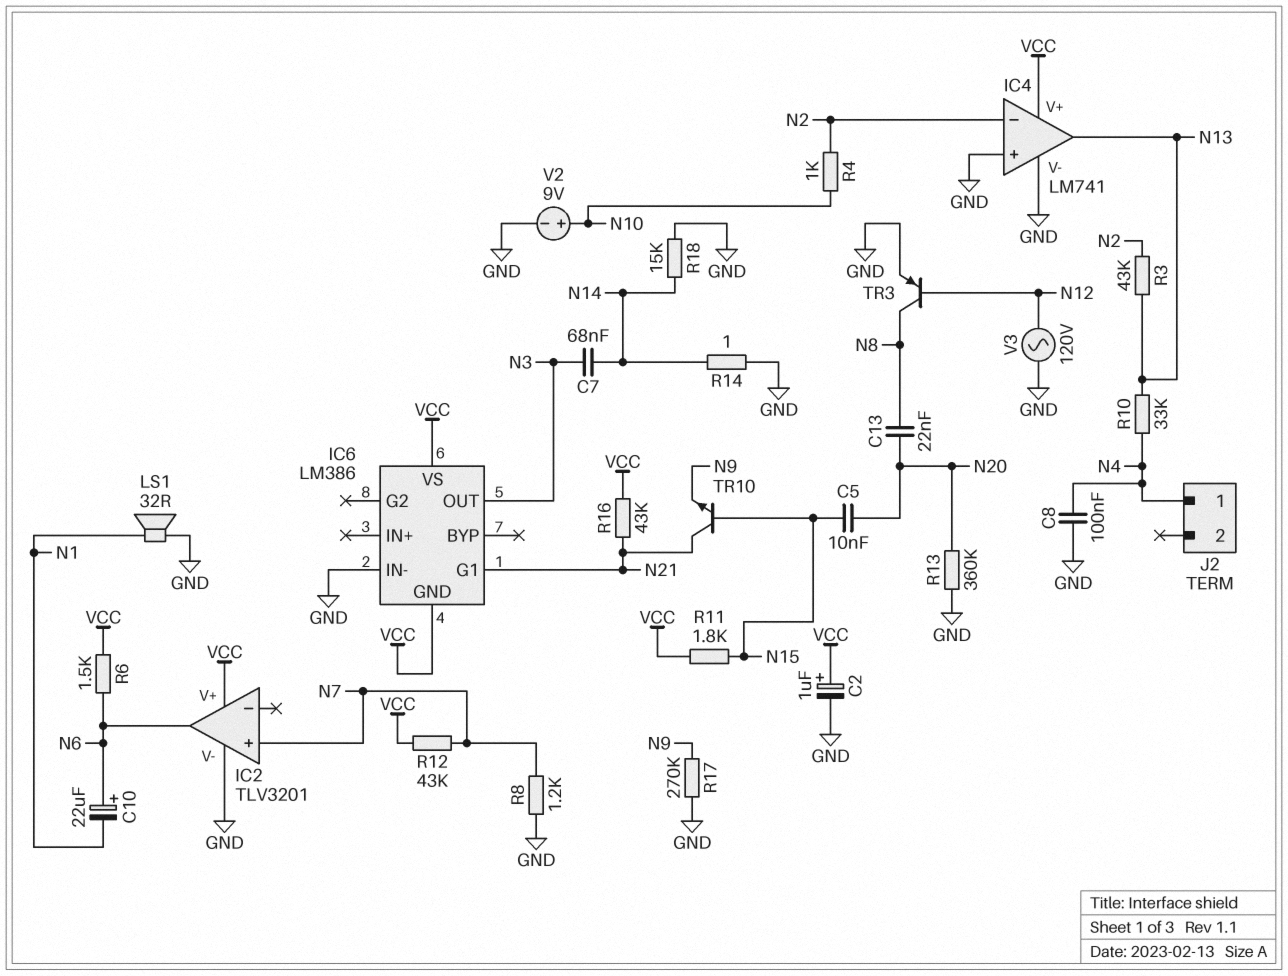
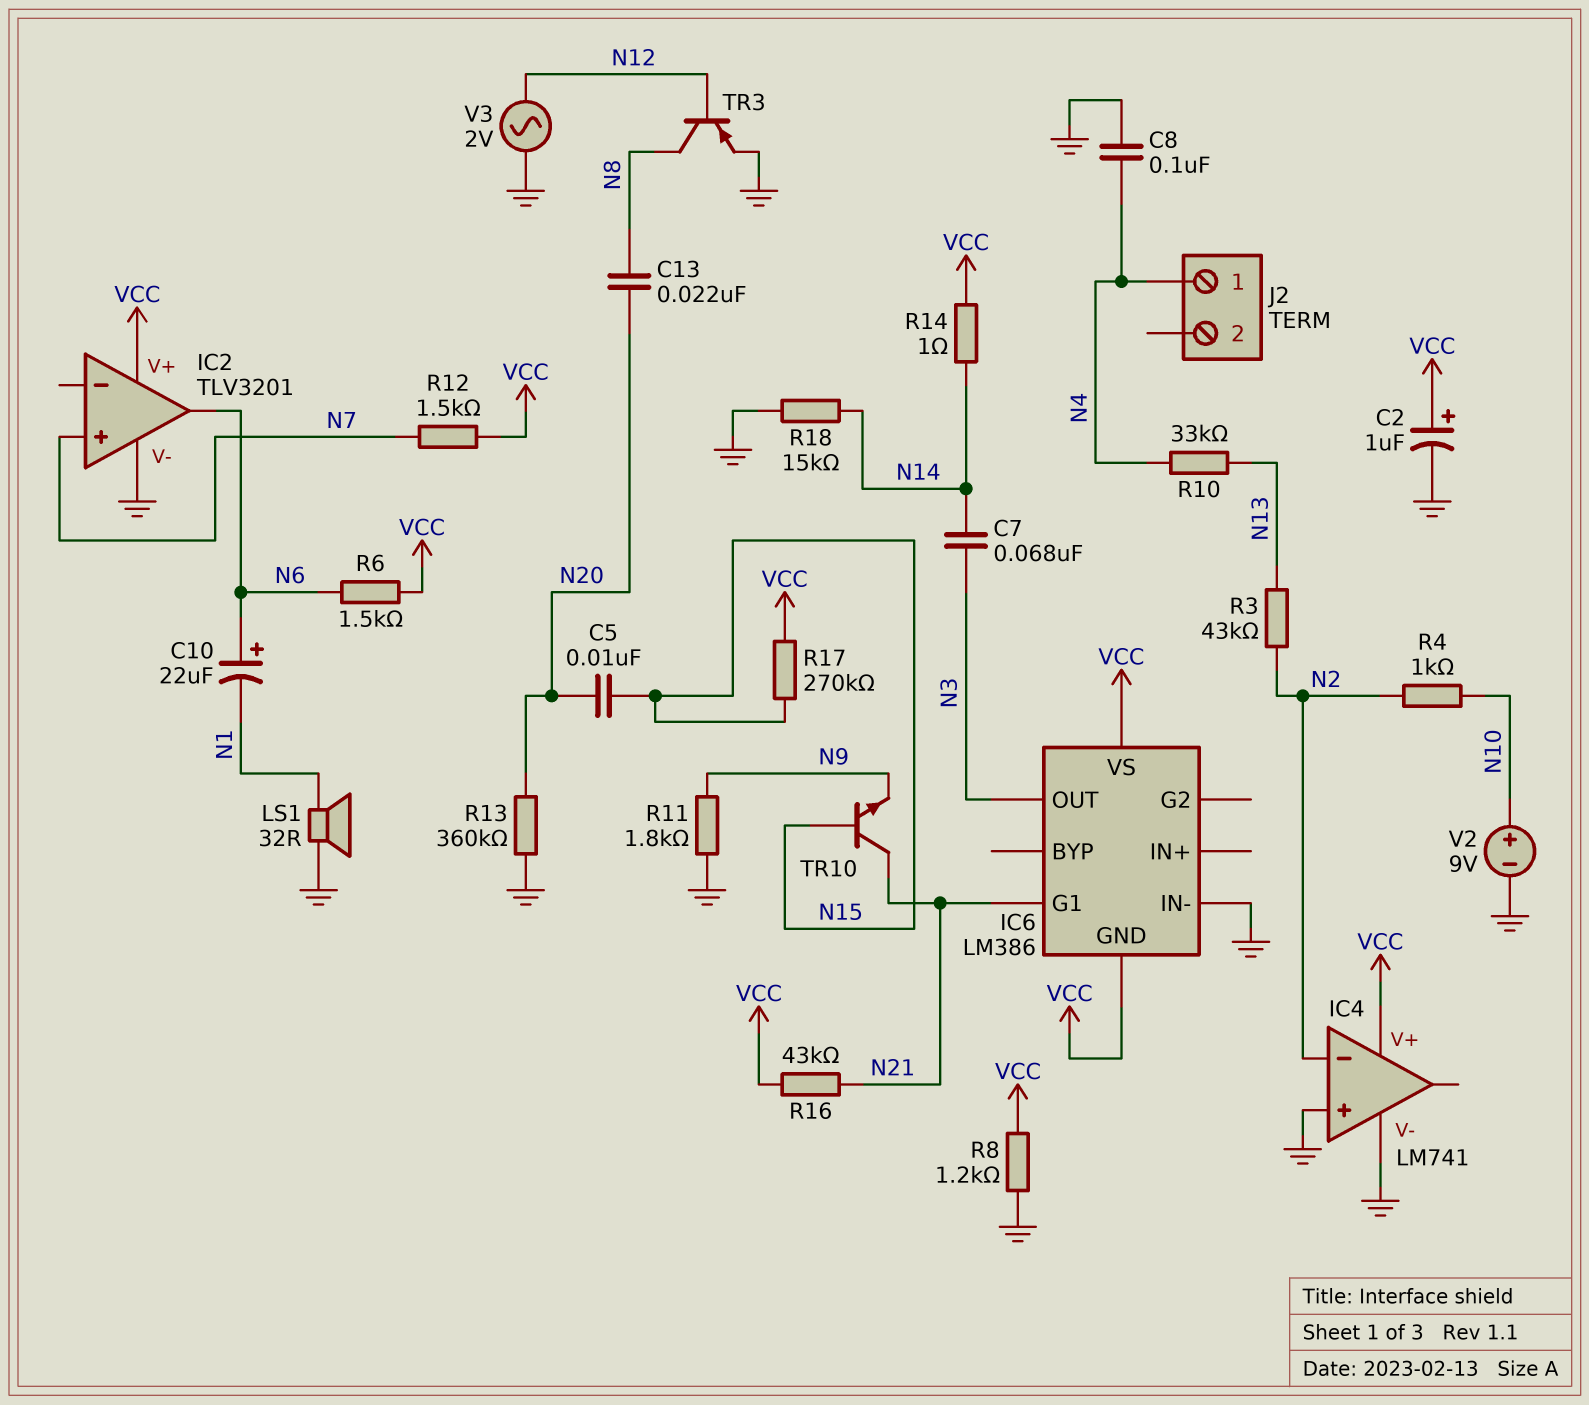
IC4 pin out: N13 -> none
R8: 1.2k (GND, N7) -> 1.2k (GND, VCC)
R11: 1.8k (N15, VCC) -> 1.8k (GND, N9)
R12: 43k (N7, VCC) -> 1.5k (N7, VCC)
R14: 1 (GND, N14) -> 1 (N14, VCC)
R17: 270k (GND, N9) -> 270k (N15, VCC)
V3: AC 120V (GND, N12) -> AC 2V (GND, N12)

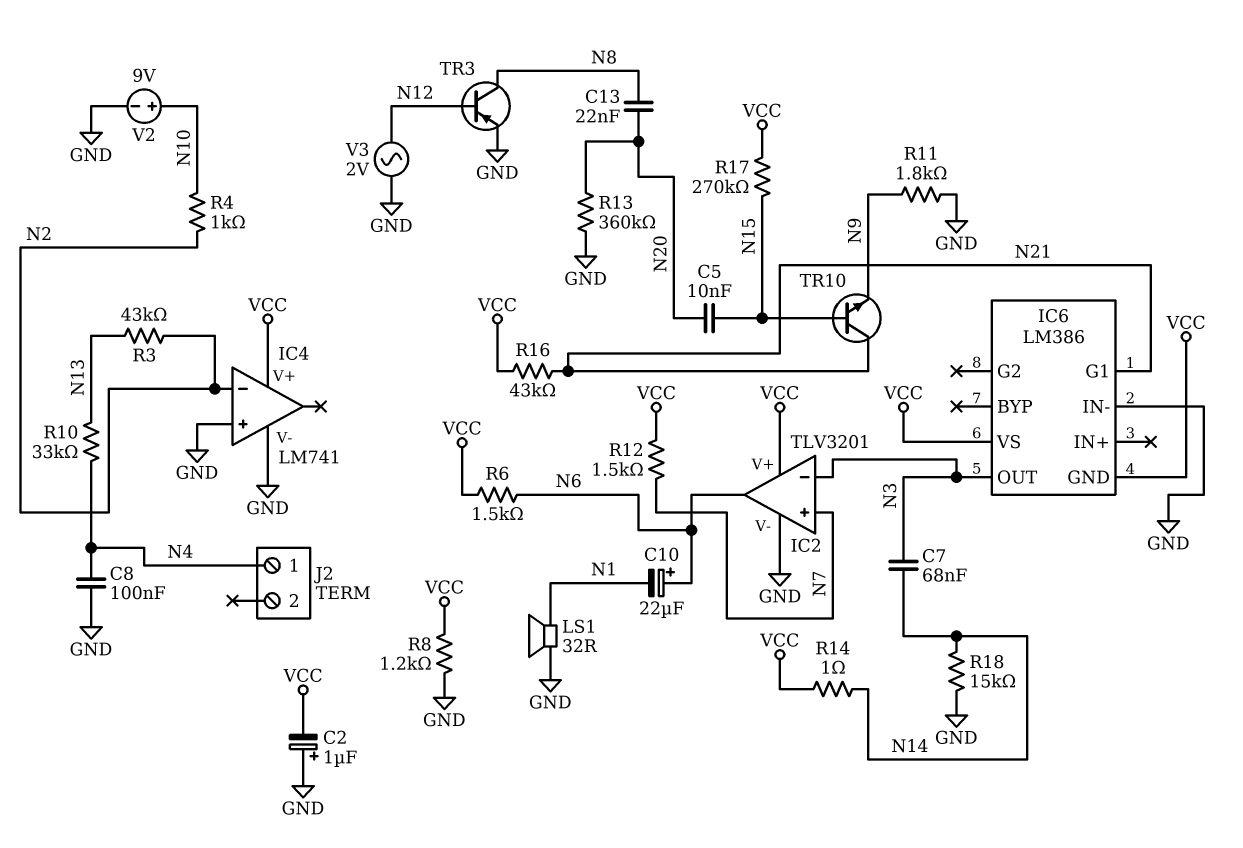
C2: 1uF (plus VCC, minus GND) -> 1uF (plus GND, minus VCC)
IC2 pin in-: none -> N3

